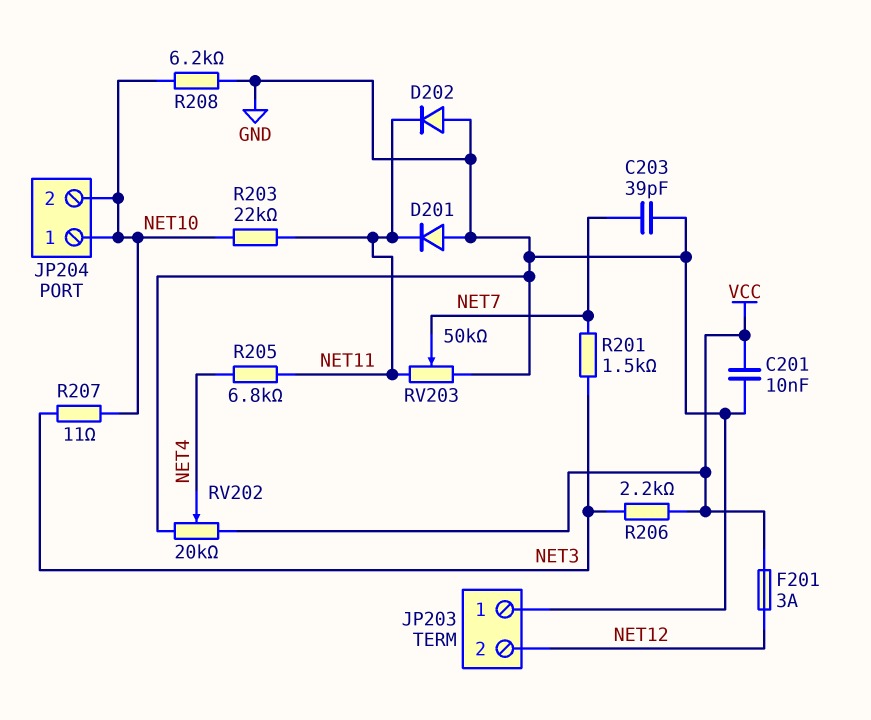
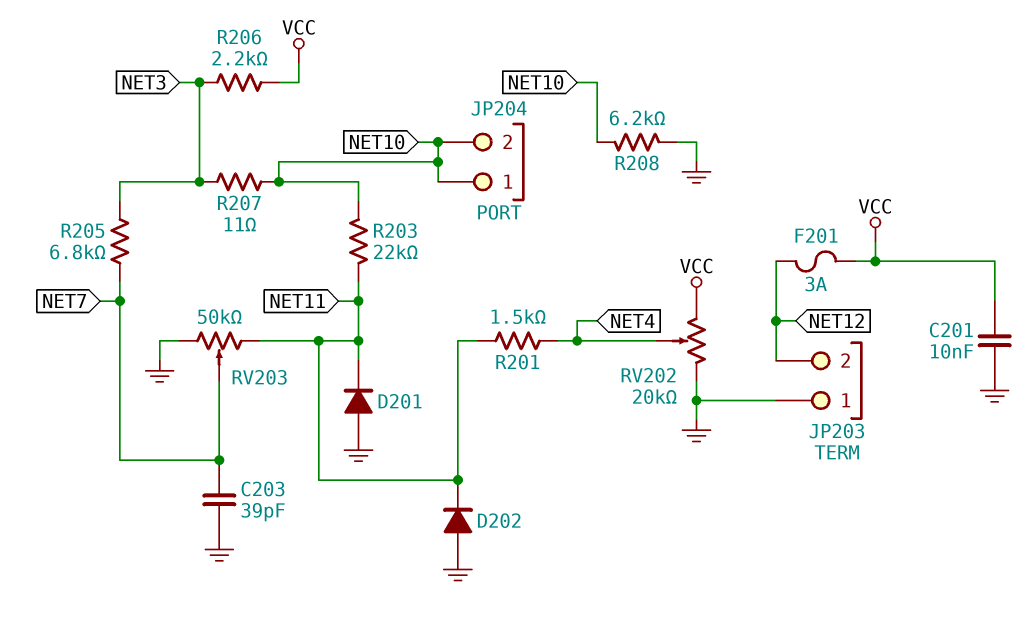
R201: 1.5k (NET3, NET7) -> 1.5k (NET4, NET11)
R205: 6.8k (NET4, NET11) -> 6.8k (NET3, NET7)

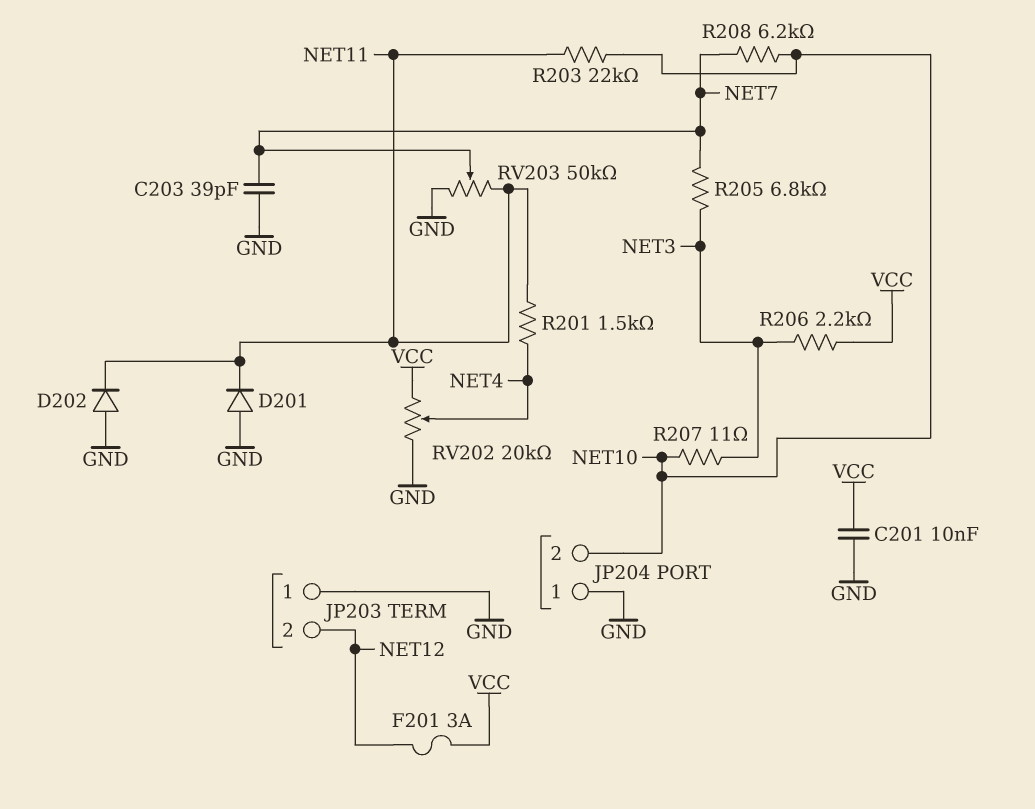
JP204 pin 1: NET10 -> GND
R208: 6.2k (GND, NET10) -> 6.2k (NET7, NET10)

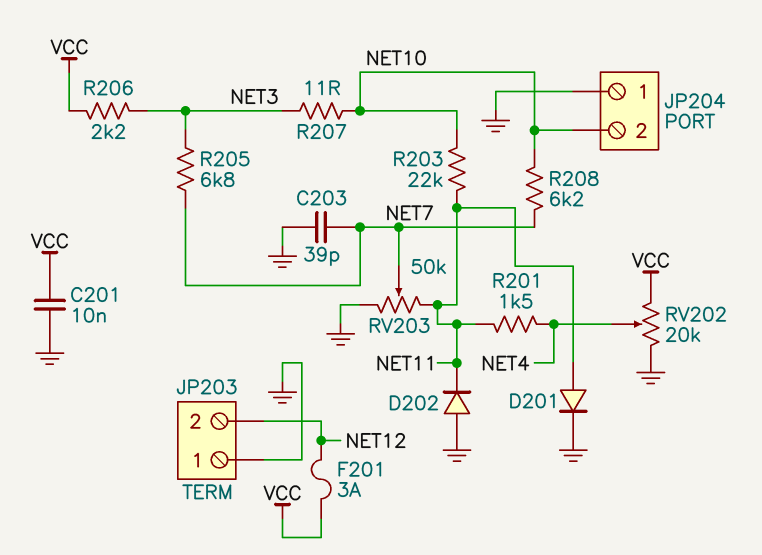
D201: diode (A GND, K NET11) -> diode (A NET11, K GND)

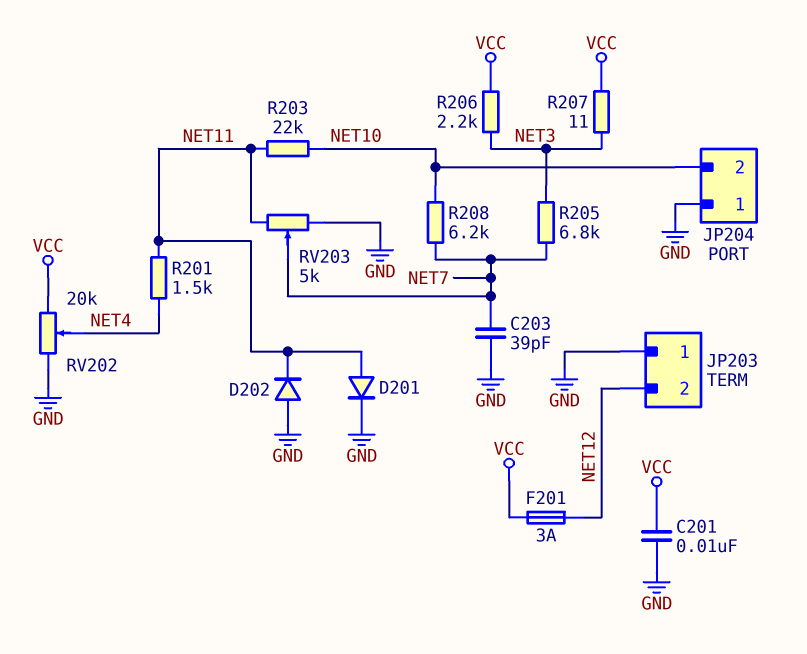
R207: 11 (NET3, NET10) -> 11 (NET3, VCC)
RV203: 50k (GND, NET11, wiper NET7) -> 5k (GND, NET11, wiper NET7)

